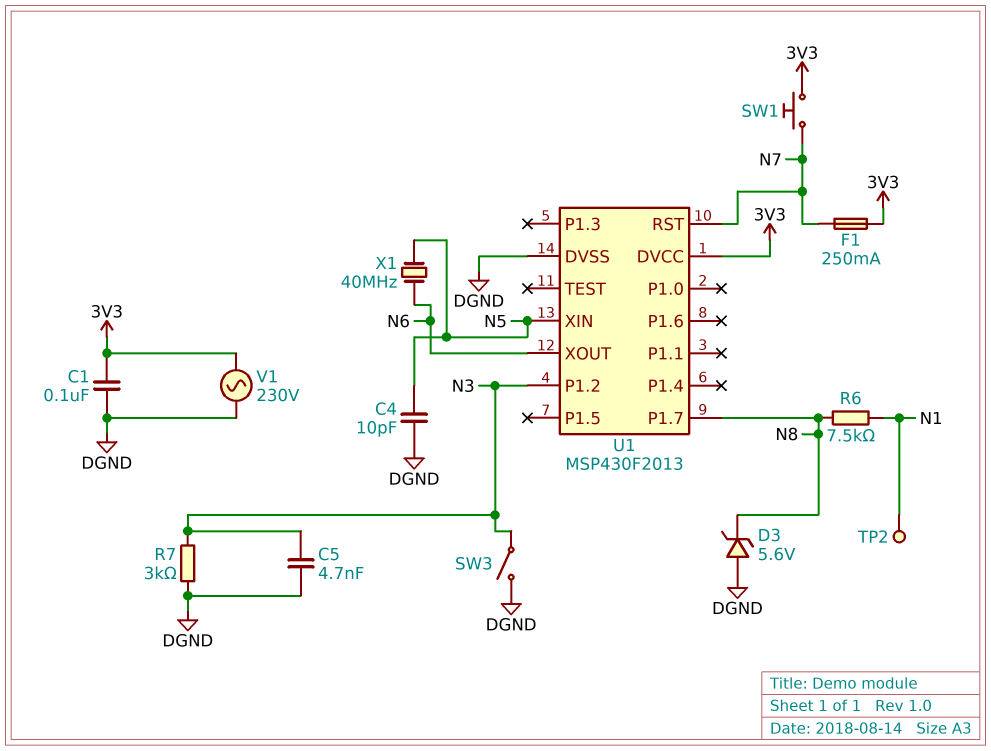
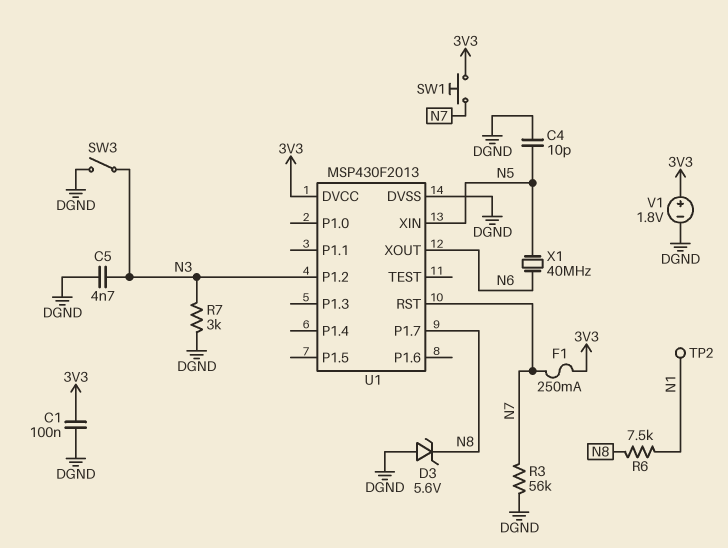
R3: none -> 56k (DGND, N7)
V1: AC 230V (3V3, DGND) -> 1.8V (plus 3V3, minus DGND)

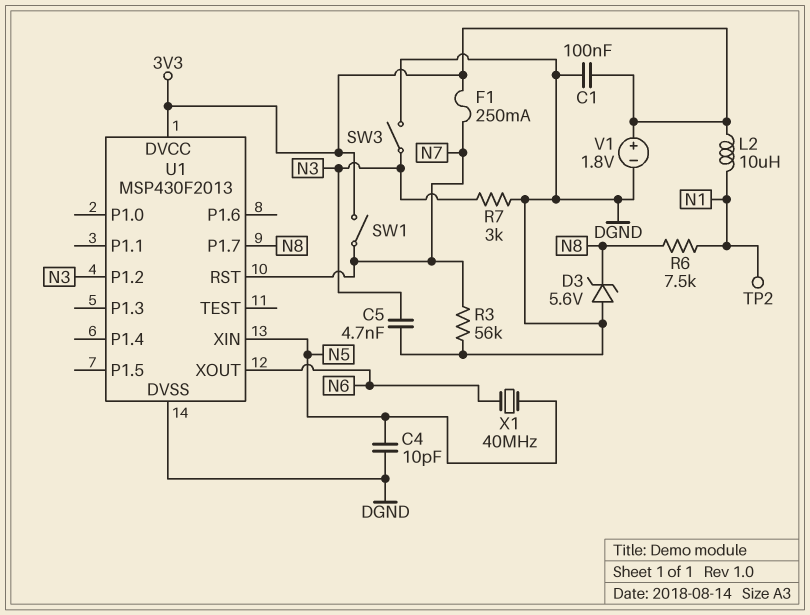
L2: none -> 10uH (3V3, N1)
SW1: button (3V3, N7) -> switch (3V3, N7)

